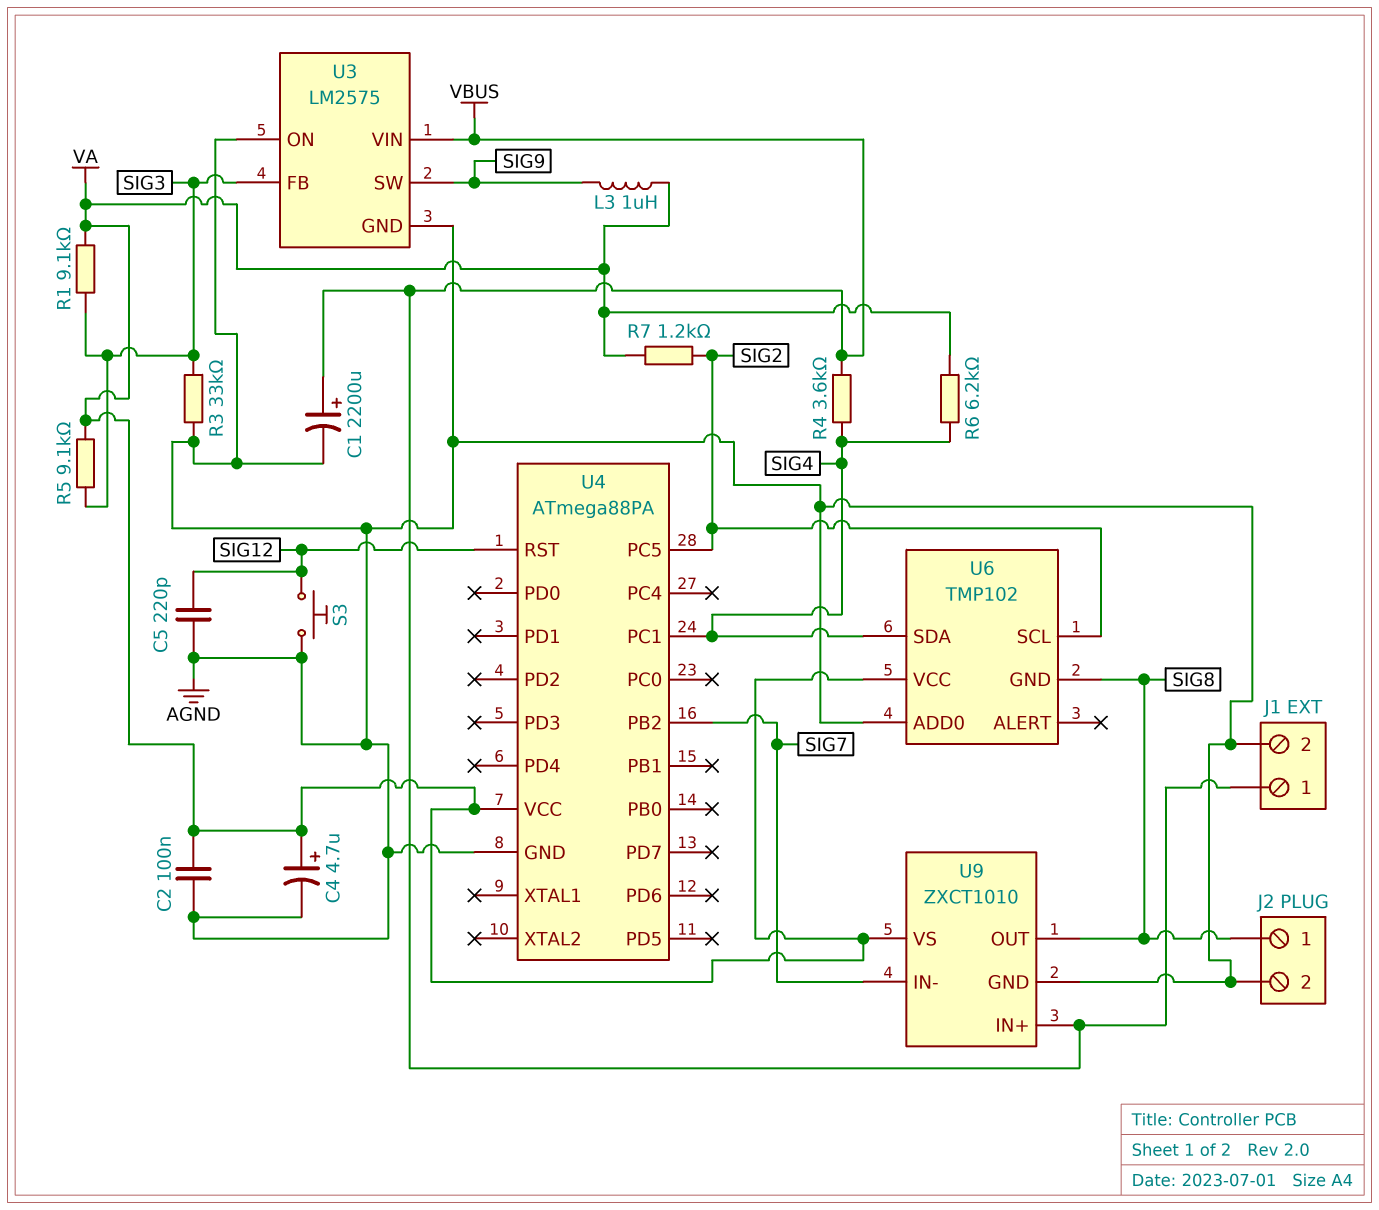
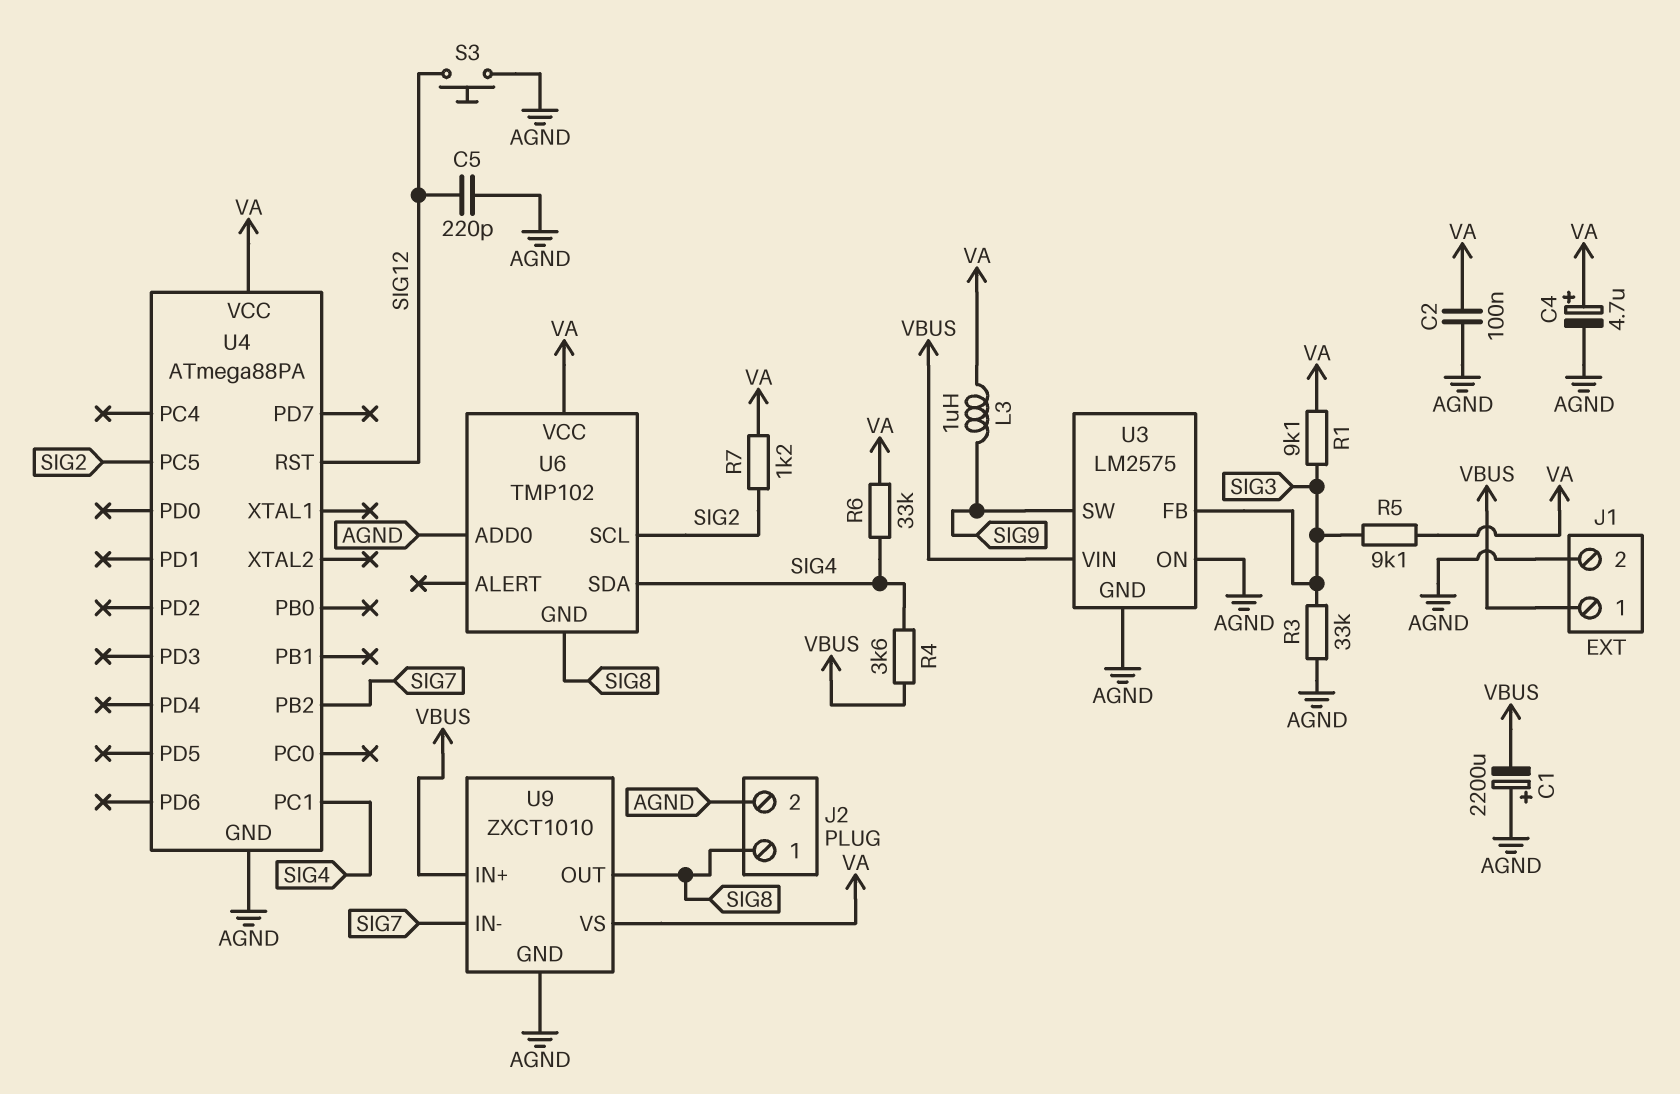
C1: 2200uF (plus VBUS, minus AGND) -> 2200uF (plus AGND, minus VBUS)
R6: 6.2k (SIG4, VA) -> 33k (SIG4, VA)

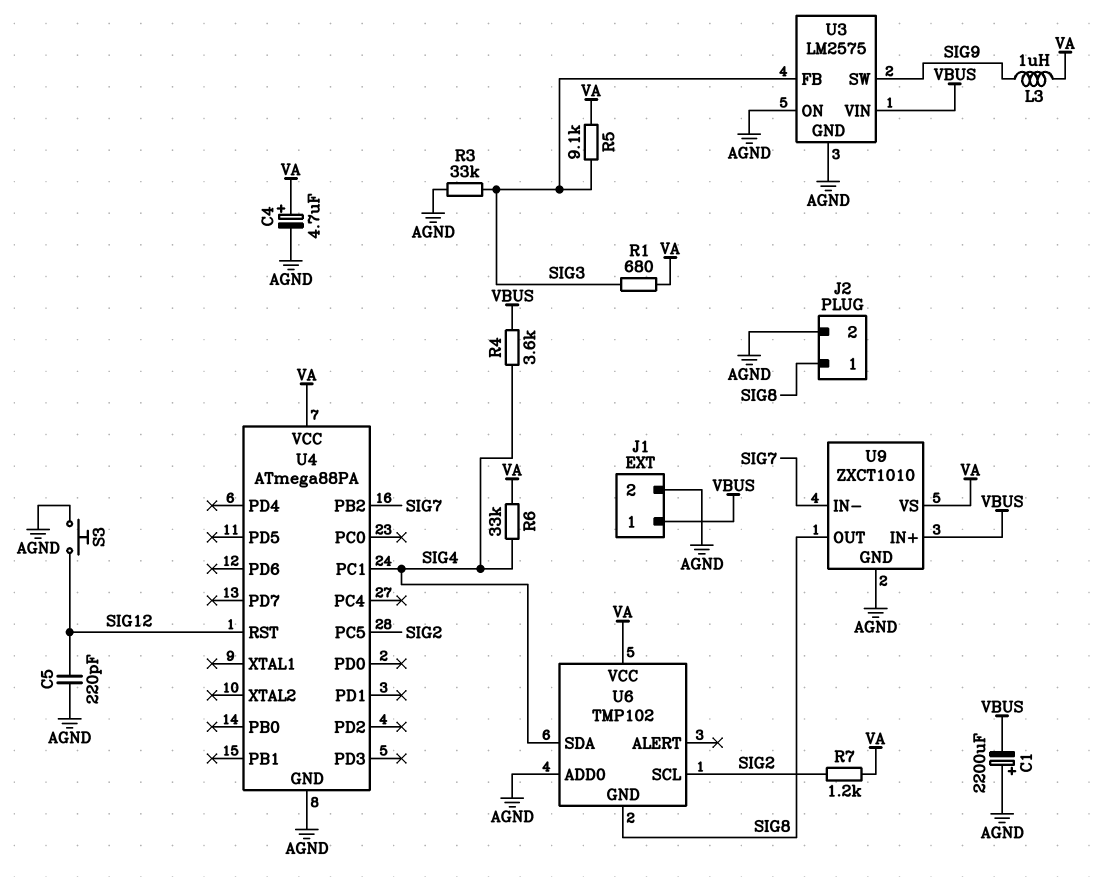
C2: 100nF (AGND, VA) -> none
R1: 9.1k (SIG3, VA) -> 680 (SIG3, VA)

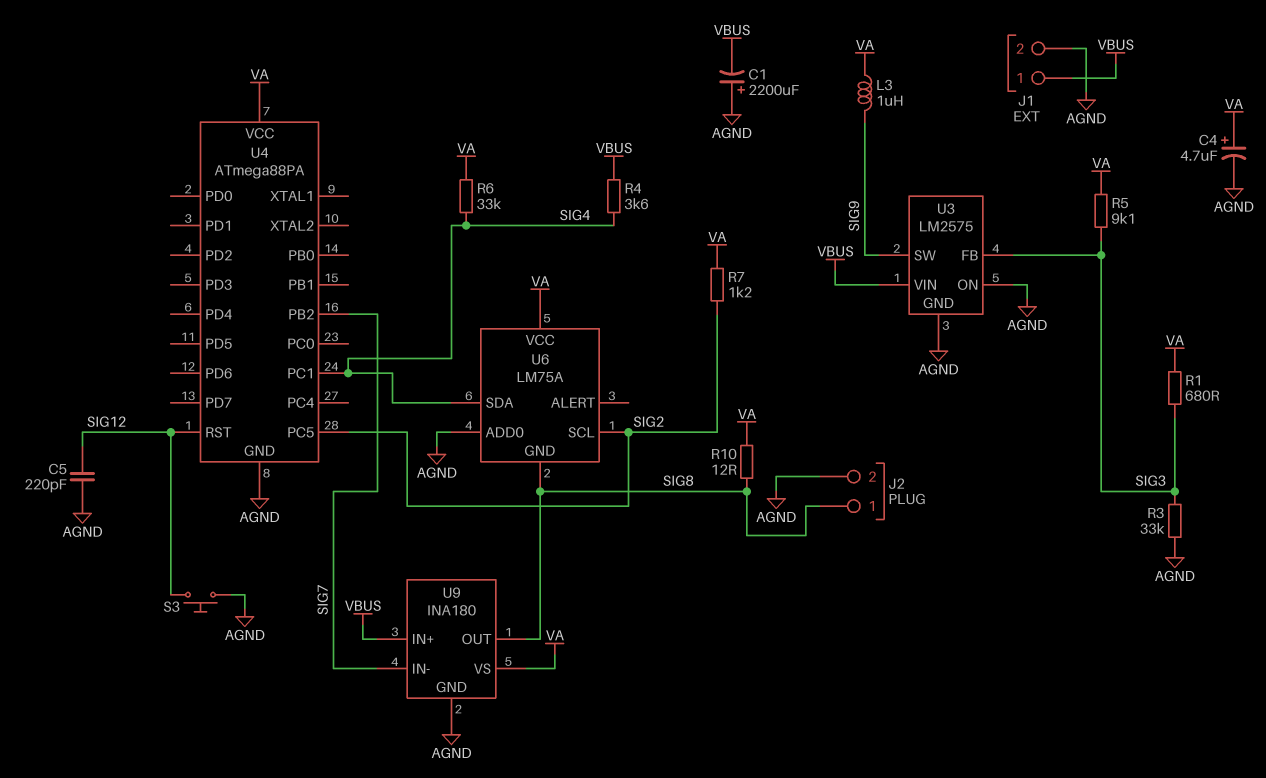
R10: none -> 12 (SIG8, VA)
U6: TMP102 -> LM75A
U9: ZXCT1010 -> INA180

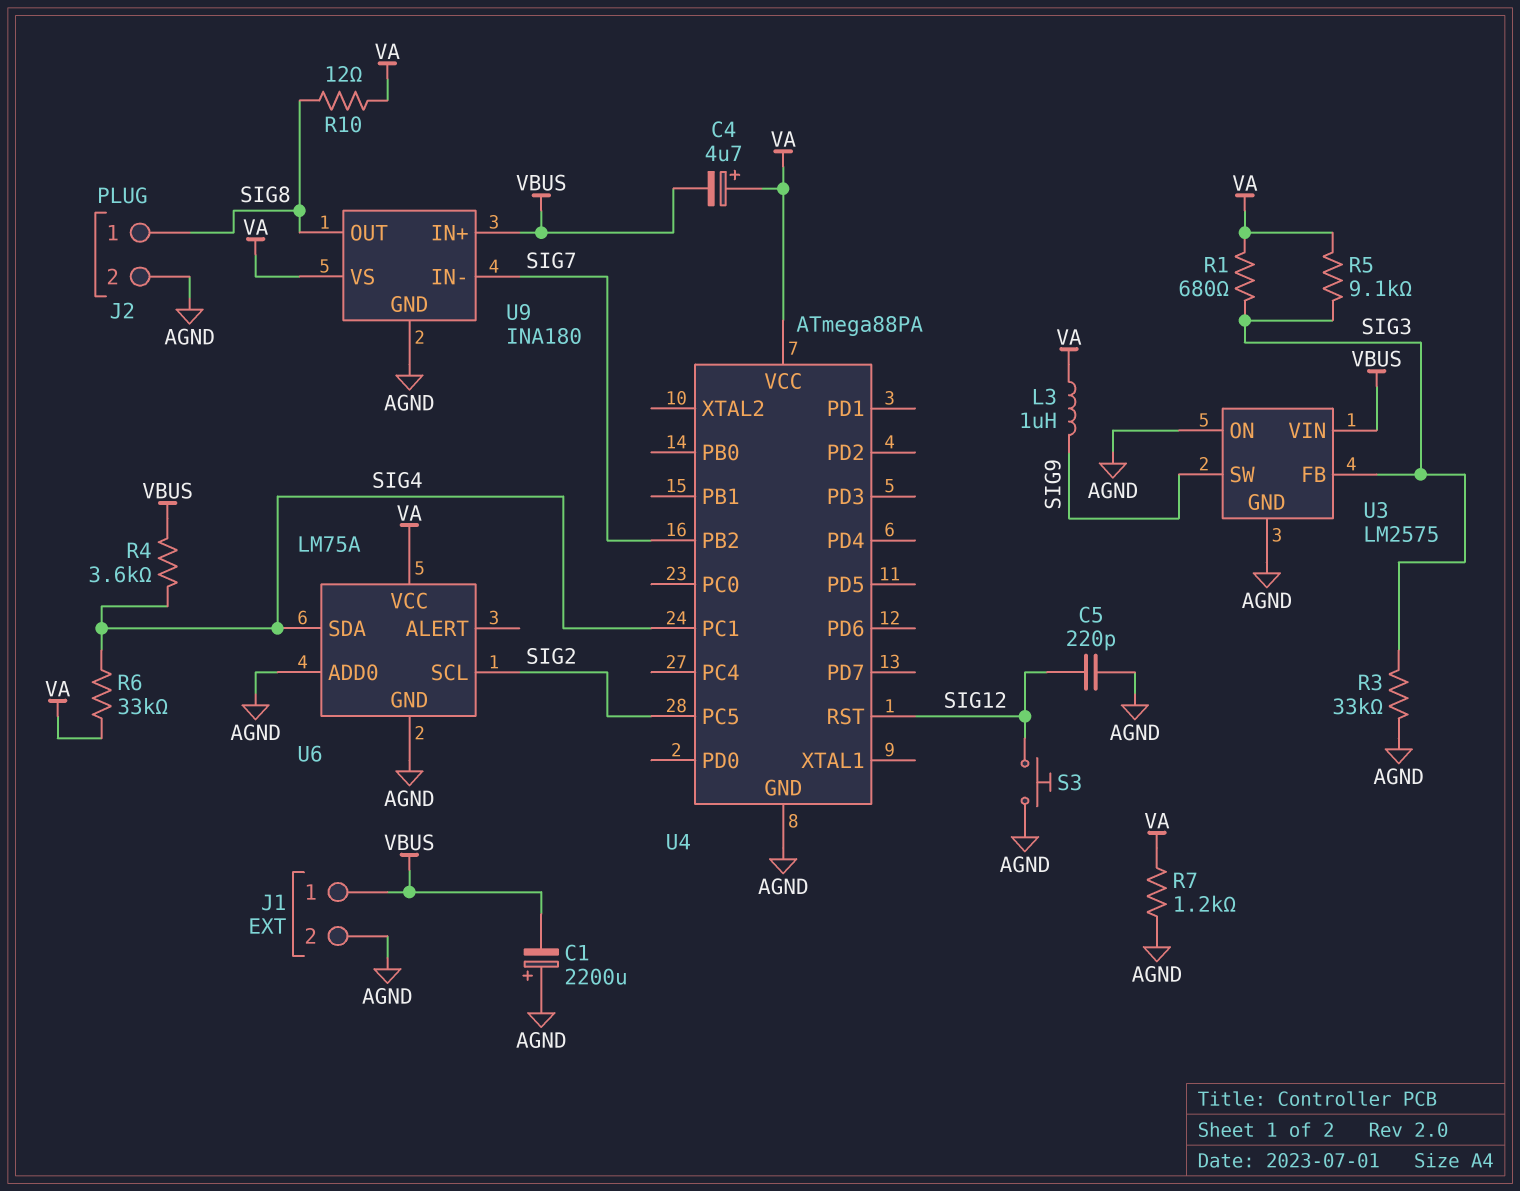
C4: 4.7uF (plus VA, minus AGND) -> 4.7uF (plus VA, minus VBUS)
R7: 1.2k (SIG2, VA) -> 1.2k (AGND, VA)
U6 pin GND: SIG8 -> AGND

